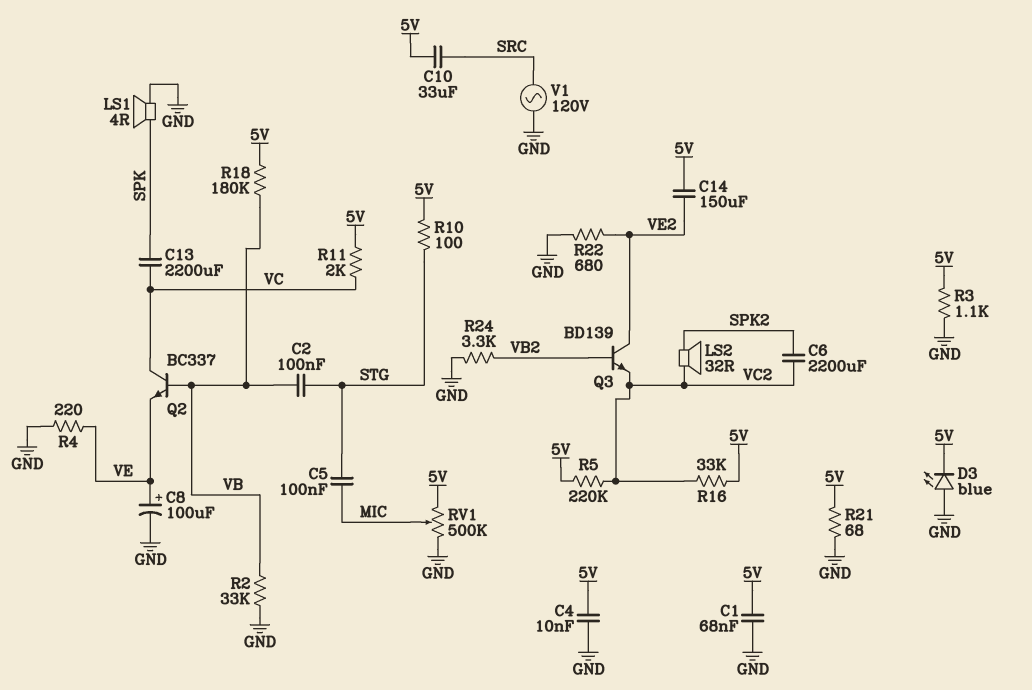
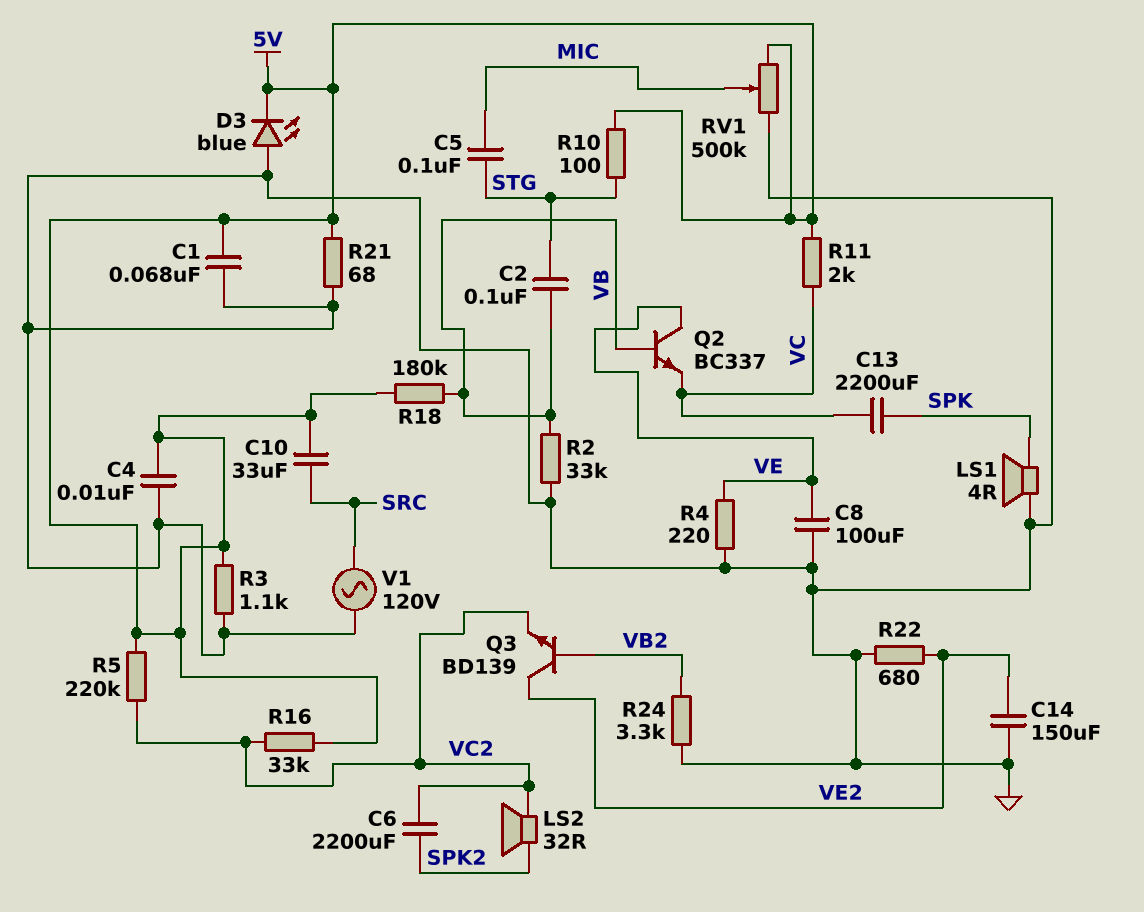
C8: 100uF (plus VE, minus GND) -> 100uF (GND, VE)
C14: 150uF (5V, VE2) -> 150uF (GND, VE2)
Q2: NPN BC337 (B VB, C VC, E VE) -> NPN BC337 (B VB, C VE, E VC)

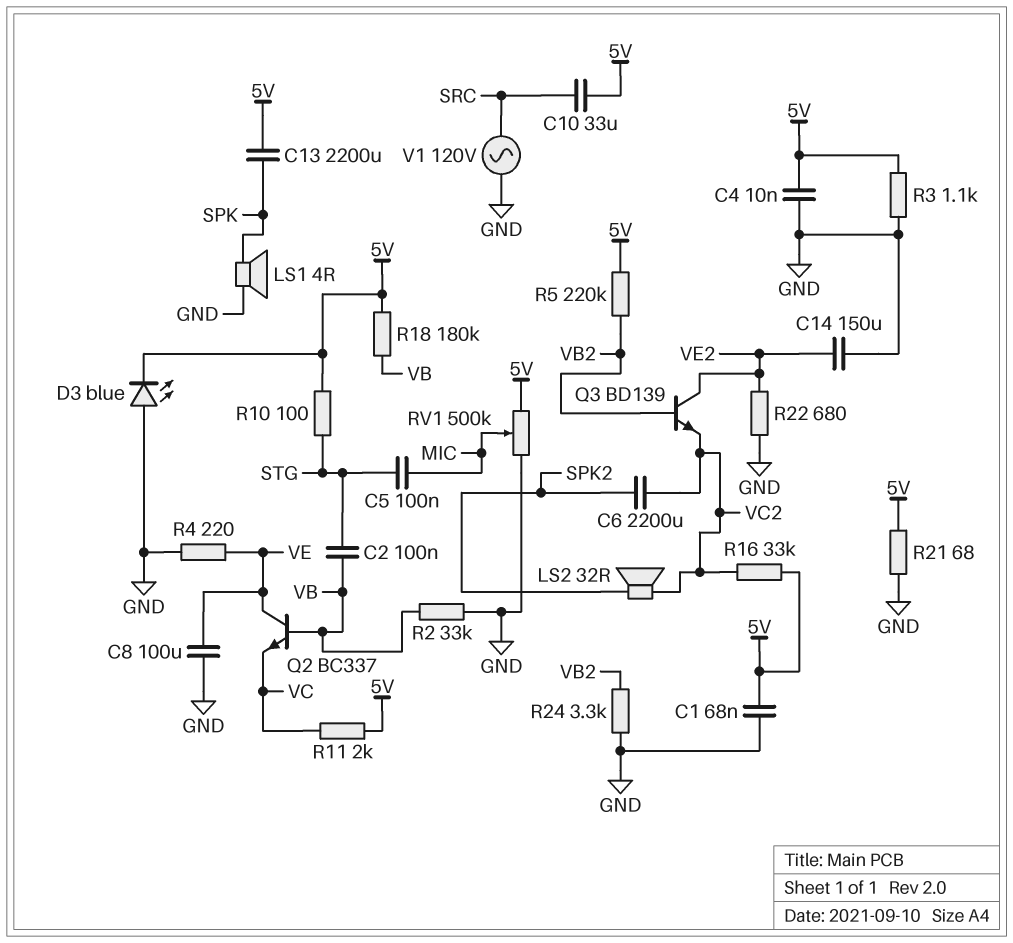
C13: 2200uF (SPK, VC) -> 2200uF (5V, SPK)
R5: 220k (5V, VC2) -> 220k (5V, VB2)

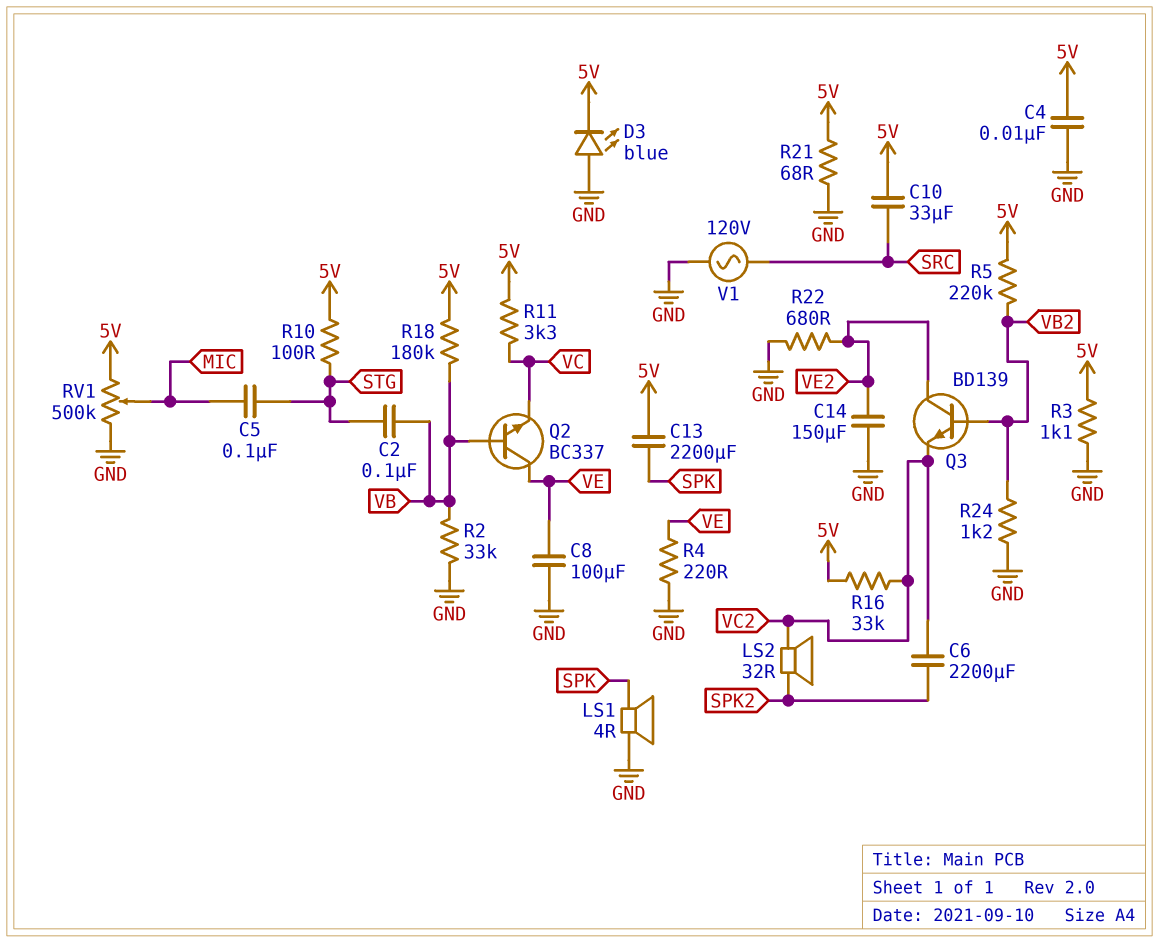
C1: 68nF (5V, GND) -> none
R11: 2k (5V, VC) -> 3.3k (5V, VC)
R24: 3.3k (GND, VB2) -> 1.2k (GND, VB2)

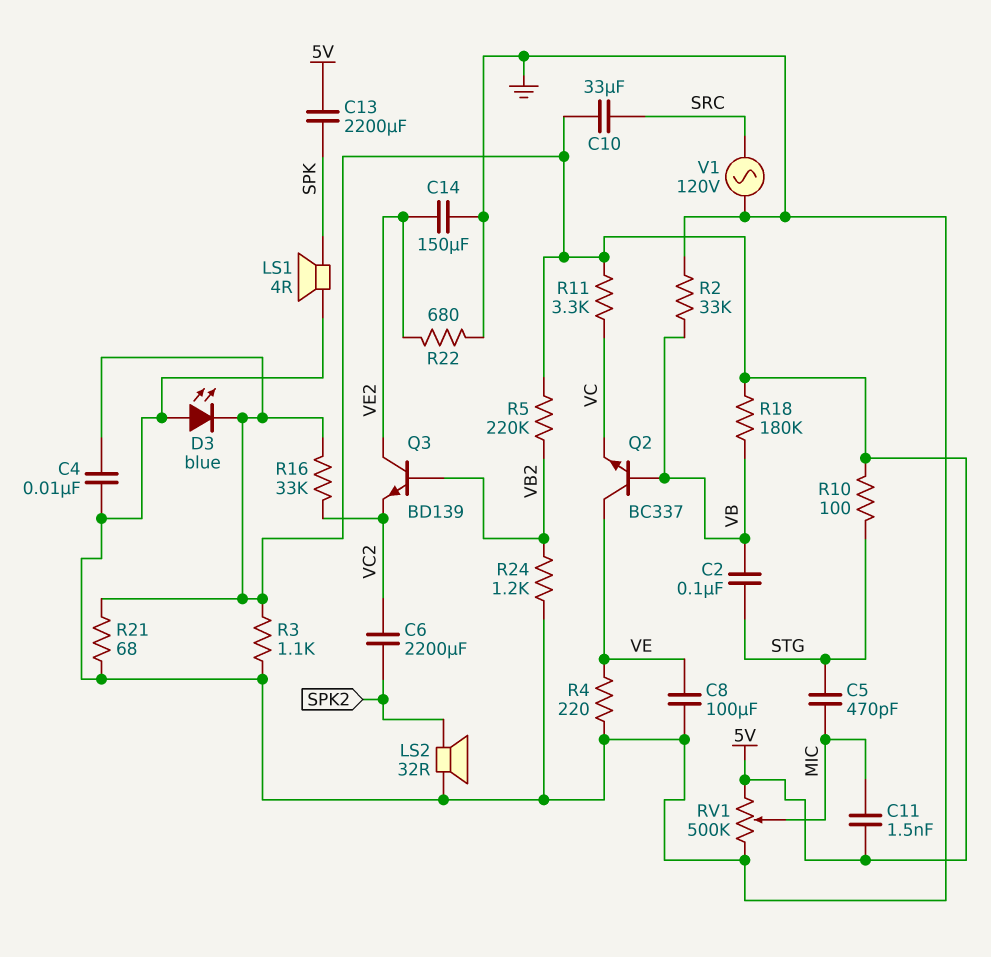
C5: 100nF (MIC, STG) -> 470pF (MIC, STG)
C11: none -> 1.5nF (5V, MIC)
LS2: speaker 32R (SPK2, VC2) -> speaker 32R (GND, SPK2)

